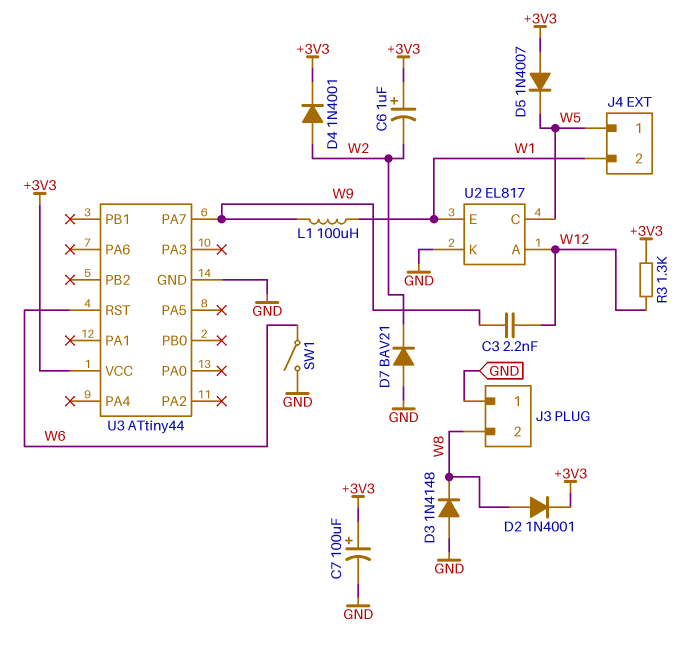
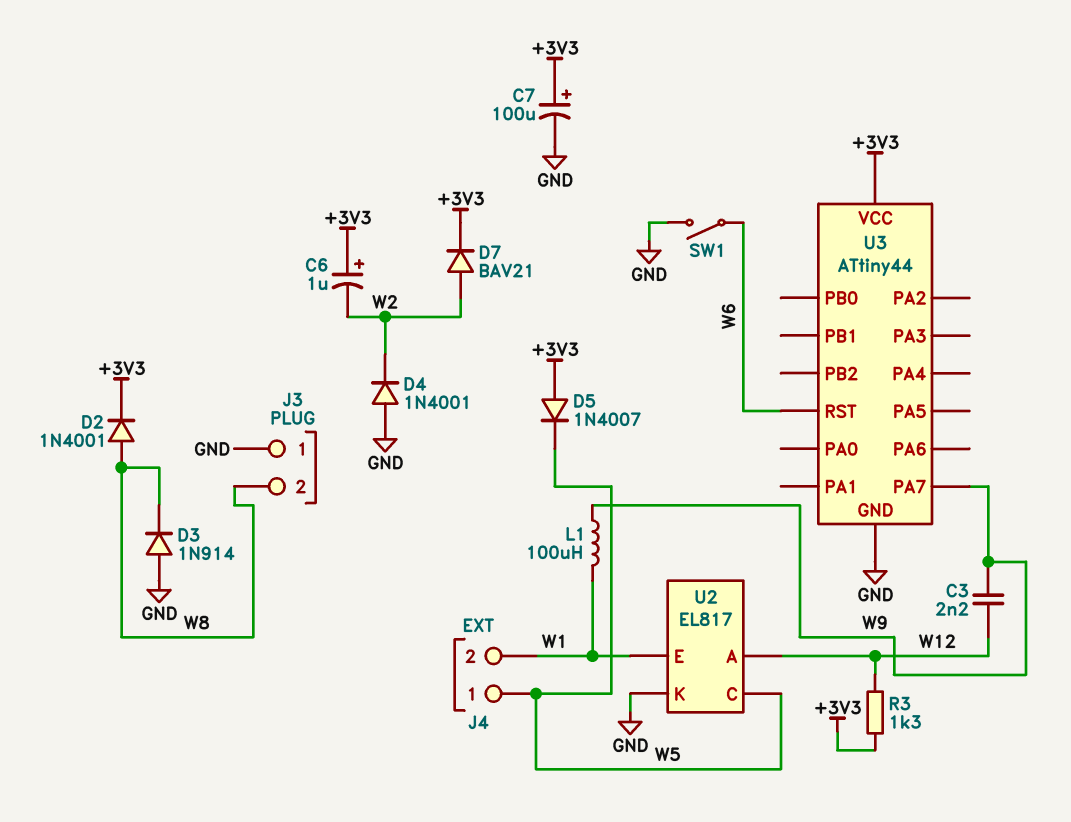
D3: diode 1N4148 (A GND, K W8) -> diode 1N914 (A GND, K W8)
D4: diode 1N4001 (A W2, K +3V3) -> diode 1N4001 (A GND, K W2)
D7: diode BAV21 (A GND, K W2) -> diode BAV21 (A W2, K +3V3)

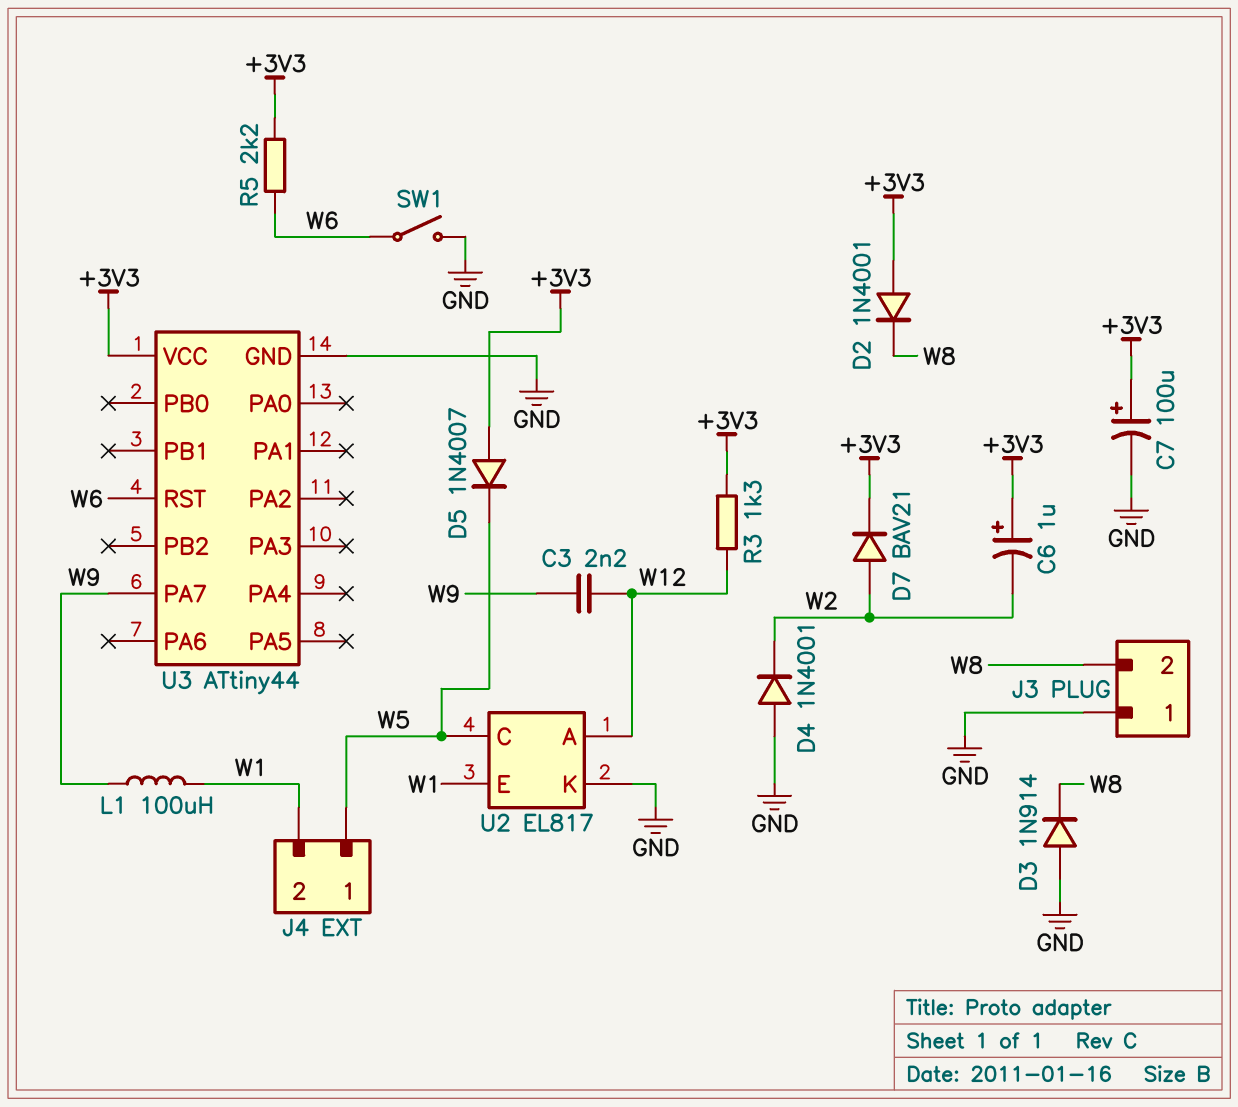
D2: diode 1N4001 (A W8, K +3V3) -> diode 1N4001 (A +3V3, K W8)
R5: none -> 2.2k (+3V3, W6)

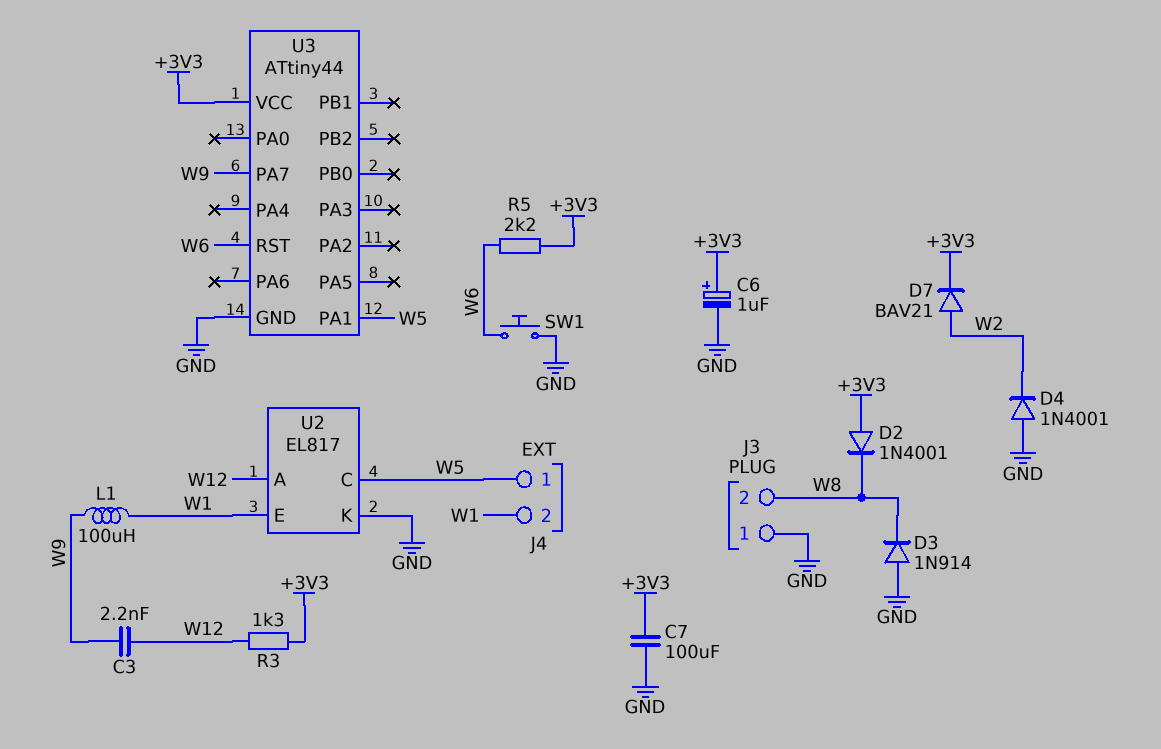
C6: 1uF (plus +3V3, minus W2) -> 1uF (plus +3V3, minus GND)
C7: 100uF (plus +3V3, minus GND) -> 100uF (+3V3, GND)
D5: diode 1N4007 (A +3V3, K W5) -> none
SW1: switch (GND, W6) -> button (GND, W6)
U3 pin PA1: none -> W5

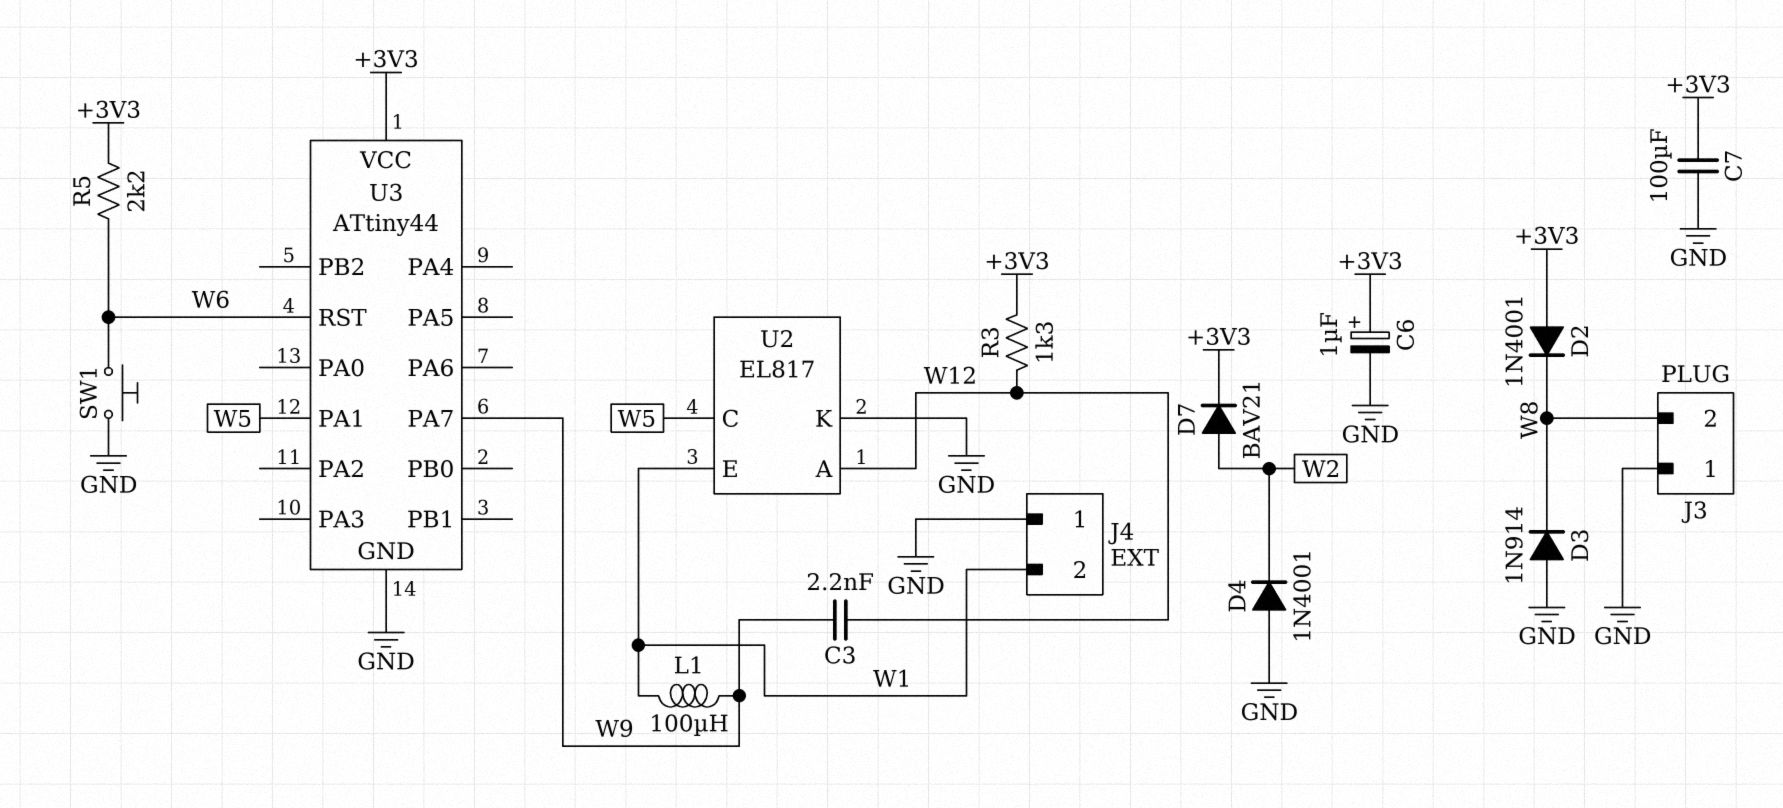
J4 pin 1: W5 -> GND

